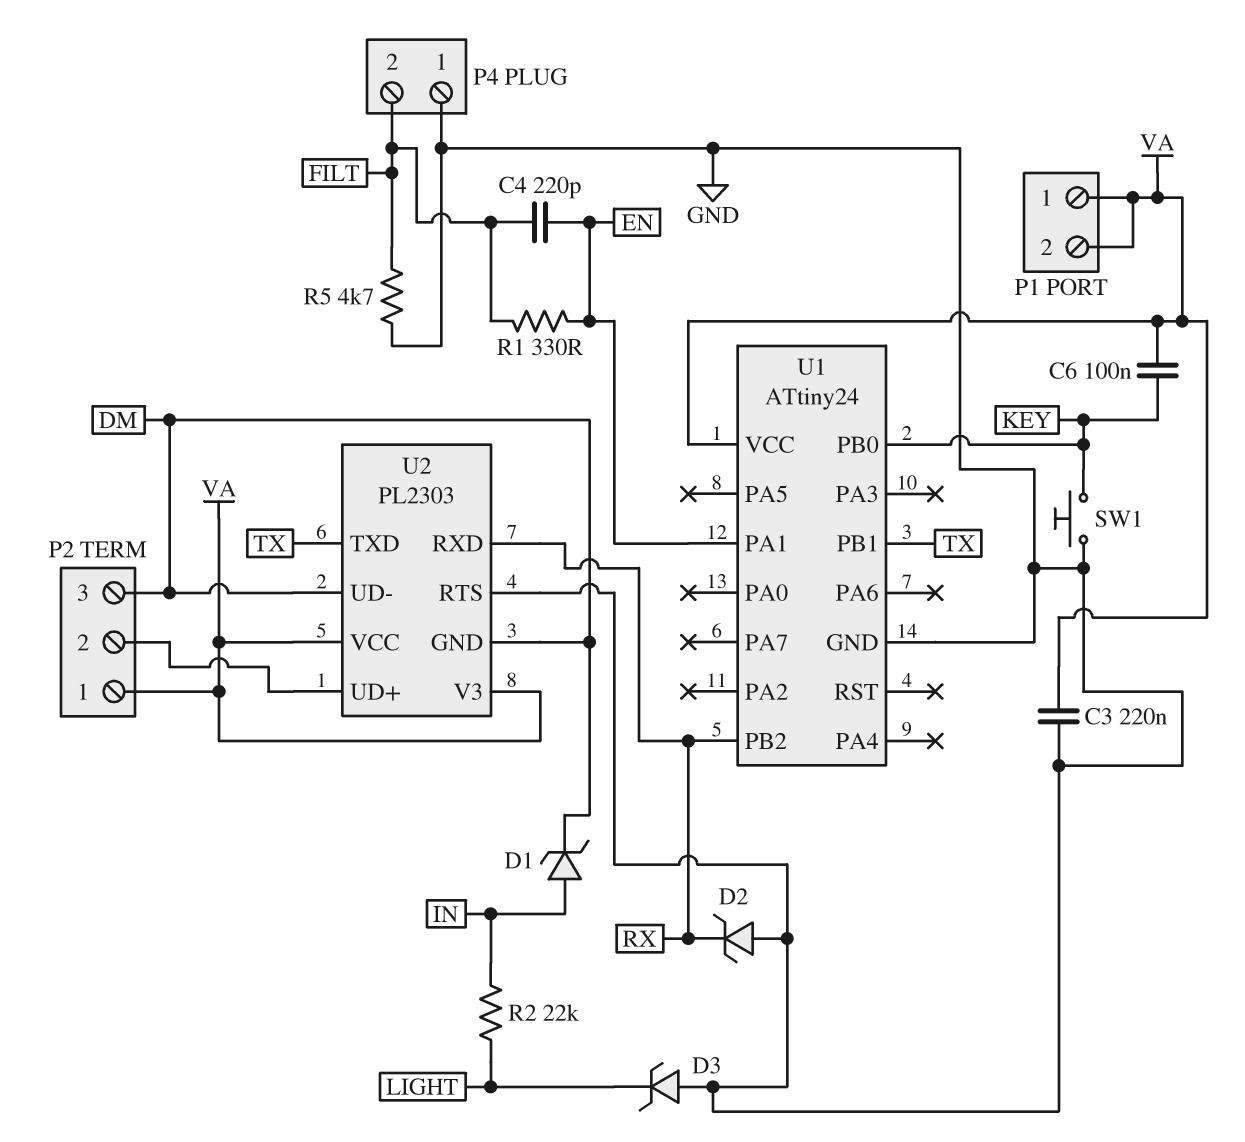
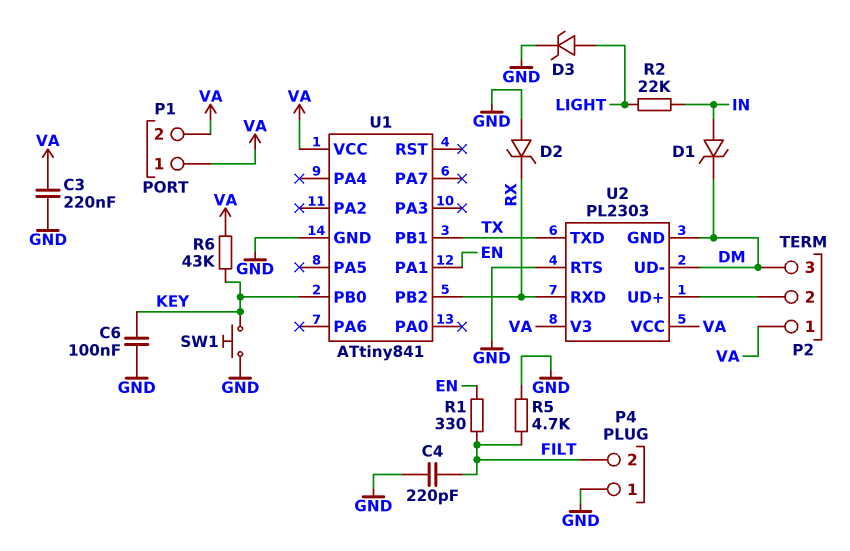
C4: 220pF (EN, FILT) -> 220pF (FILT, GND)
C6: 100nF (KEY, VA) -> 100nF (GND, KEY)
D3: zener (A GND, K LIGHT) -> zener (A LIGHT, K GND)
R6: none -> 43k (KEY, VA)
U1: ATtiny24 -> ATtiny841

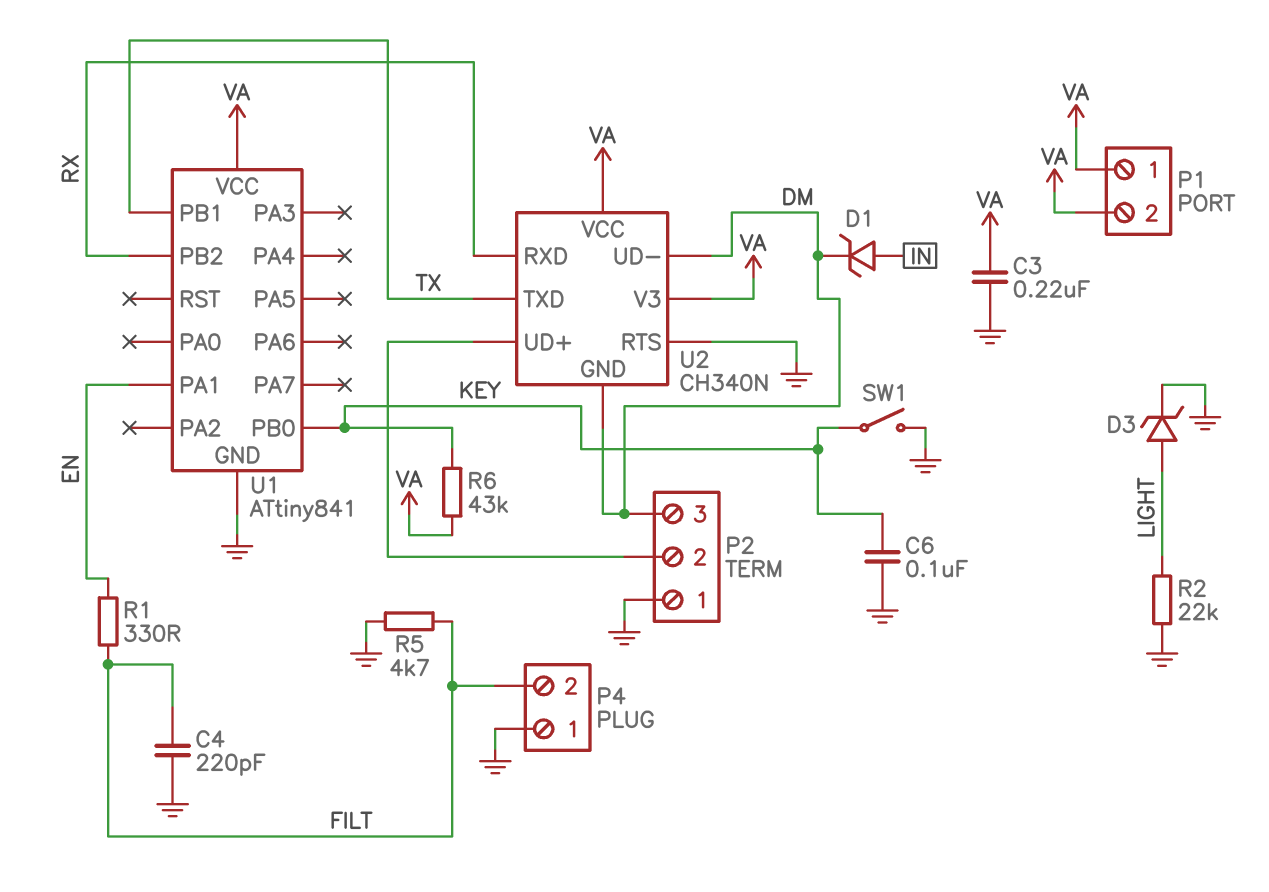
D2: zener (A GND, K RX) -> none
P2 pin 1: VA -> GND
R2: 22k (IN, LIGHT) -> 22k (GND, LIGHT)
SW1: button (GND, KEY) -> switch (GND, KEY)
U2: PL2303 -> CH340N

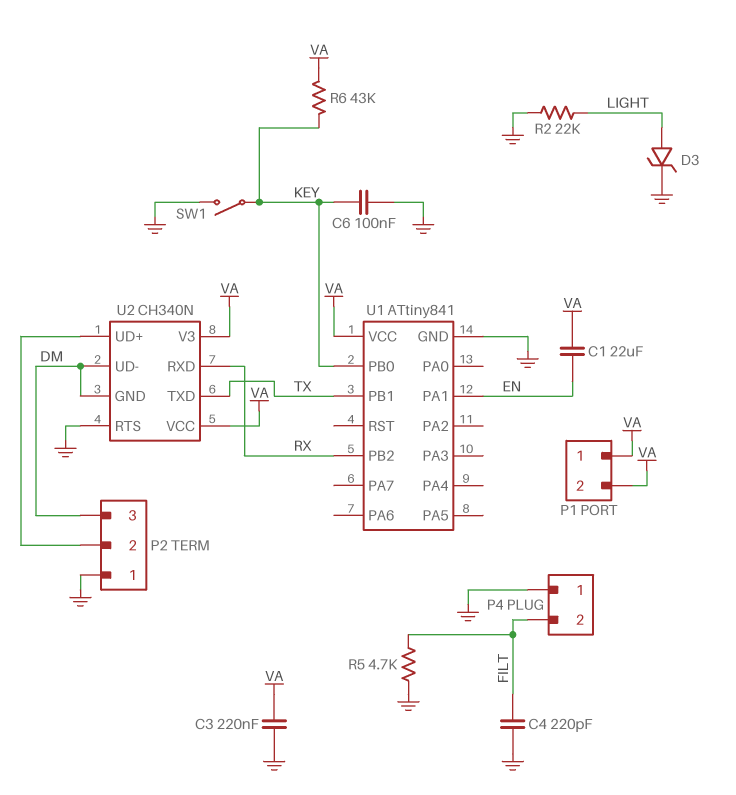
C1: none -> 22uF (EN, VA)
D1: zener (A IN, K DM) -> none
R1: 330 (EN, FILT) -> none

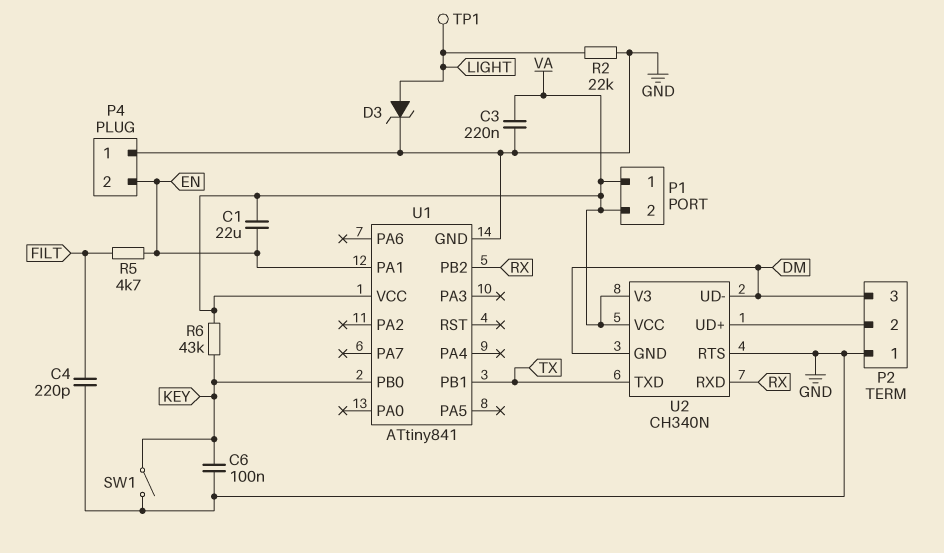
P4 pin 2: FILT -> EN
R5: 4.7k (FILT, GND) -> 4.7k (EN, FILT)
TP1: none -> test point (LIGHT)

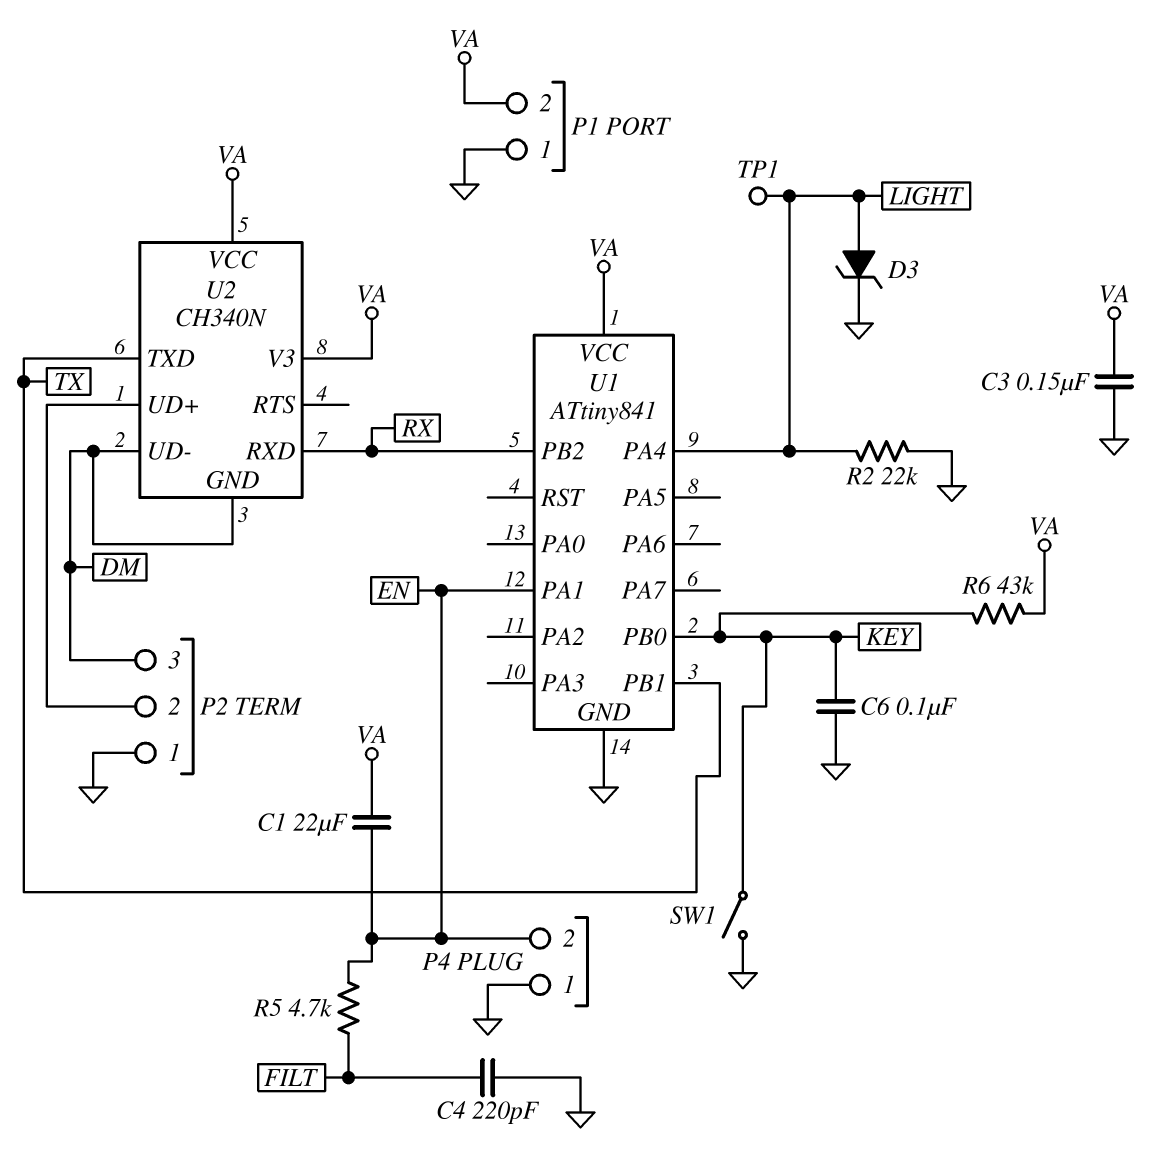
C3: 220nF (GND, VA) -> 150nF (GND, VA)
P1 pin 1: VA -> GND
U1 pin PA4: none -> LIGHT
U2 pin RTS: GND -> none

